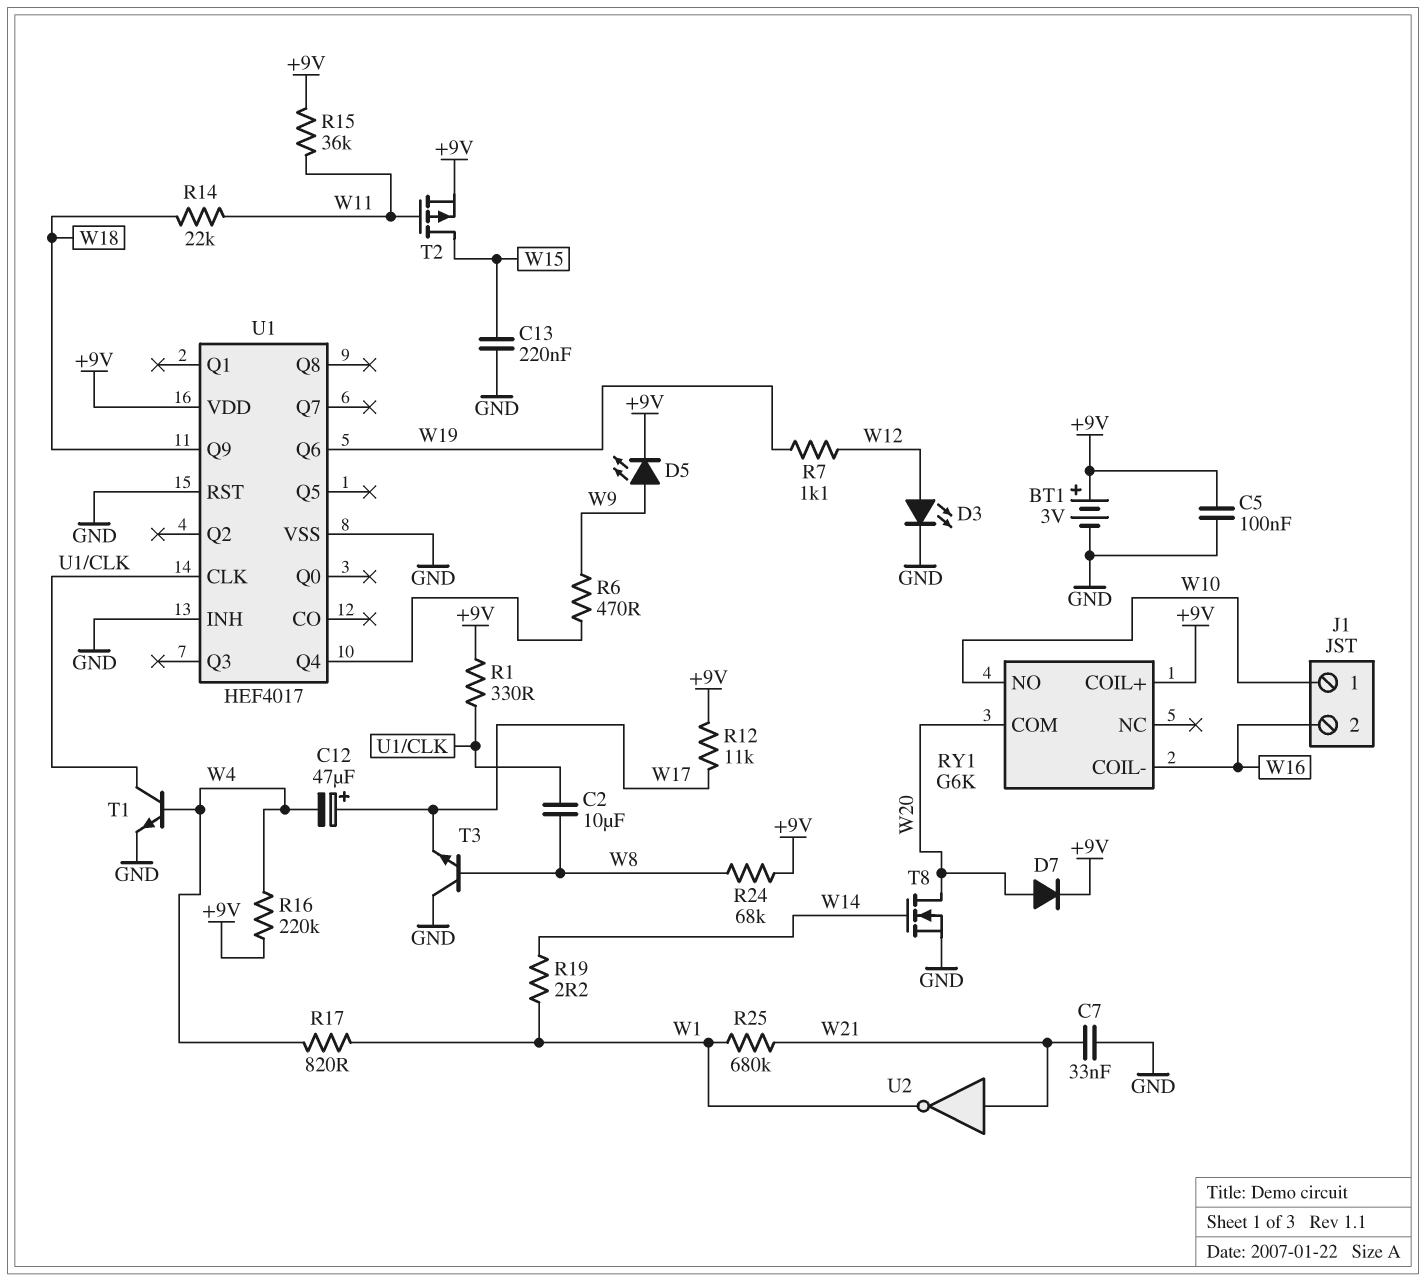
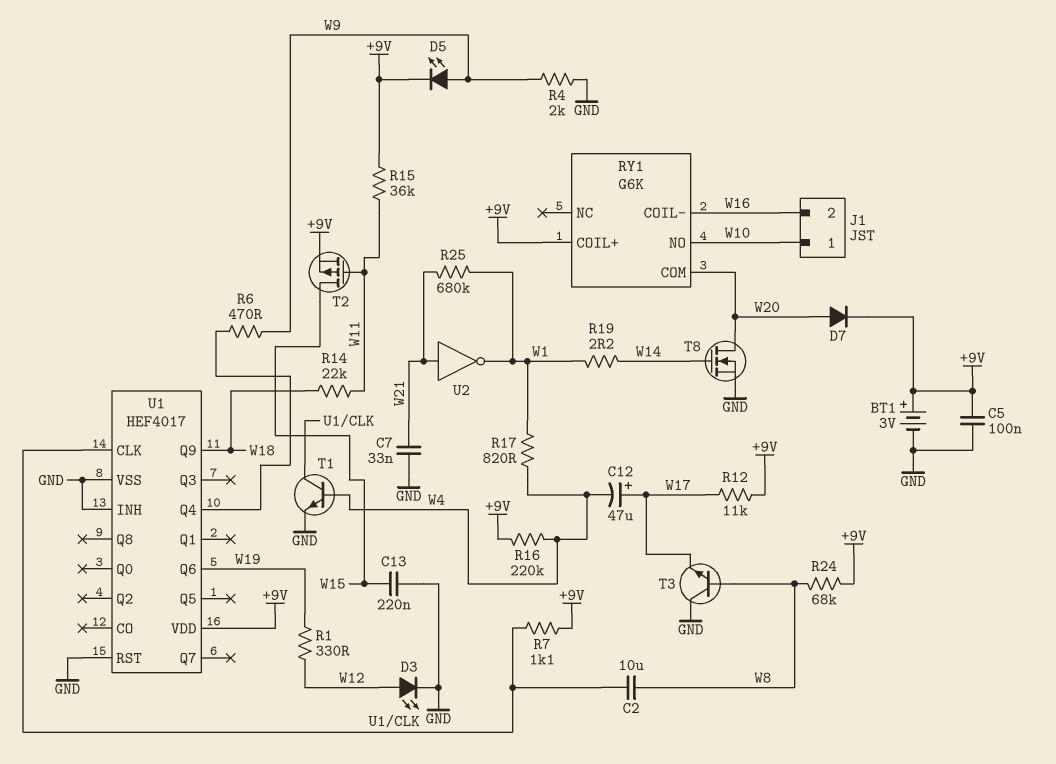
R1: 330 (+9V, U1/CLK) -> 330 (W12, W19)
R4: none -> 2k (GND, W9)
R7: 1.1k (W12, W19) -> 1.1k (+9V, U1/CLK)

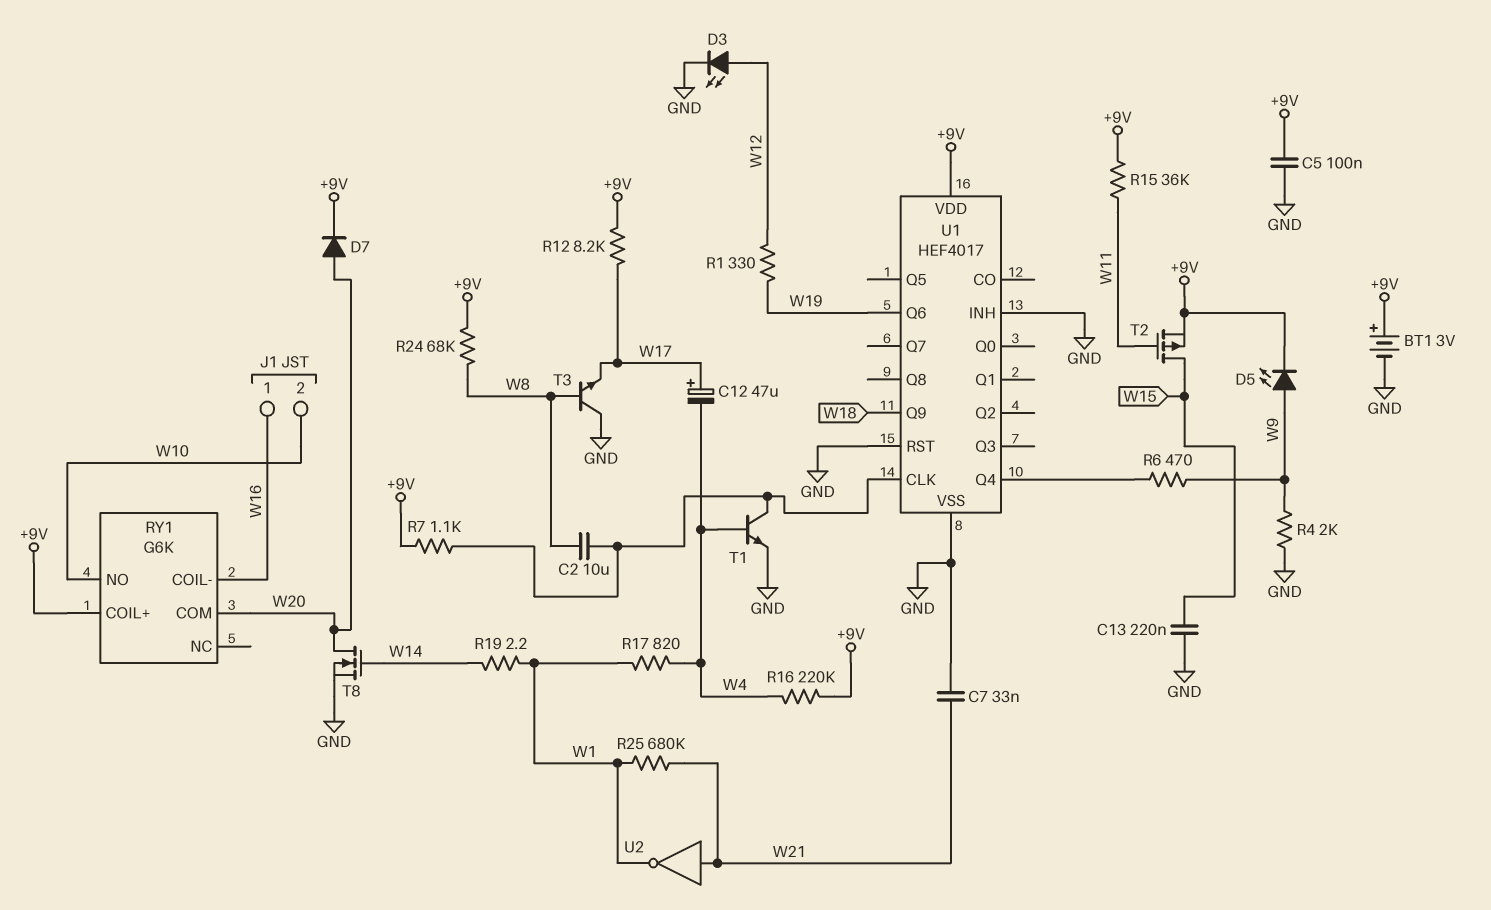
J1 pin 1: W10 -> W16
J1 pin 2: W16 -> W10
R12: 11k (+9V, W17) -> 8.2k (+9V, W17)
R14: 22k (W11, W18) -> none

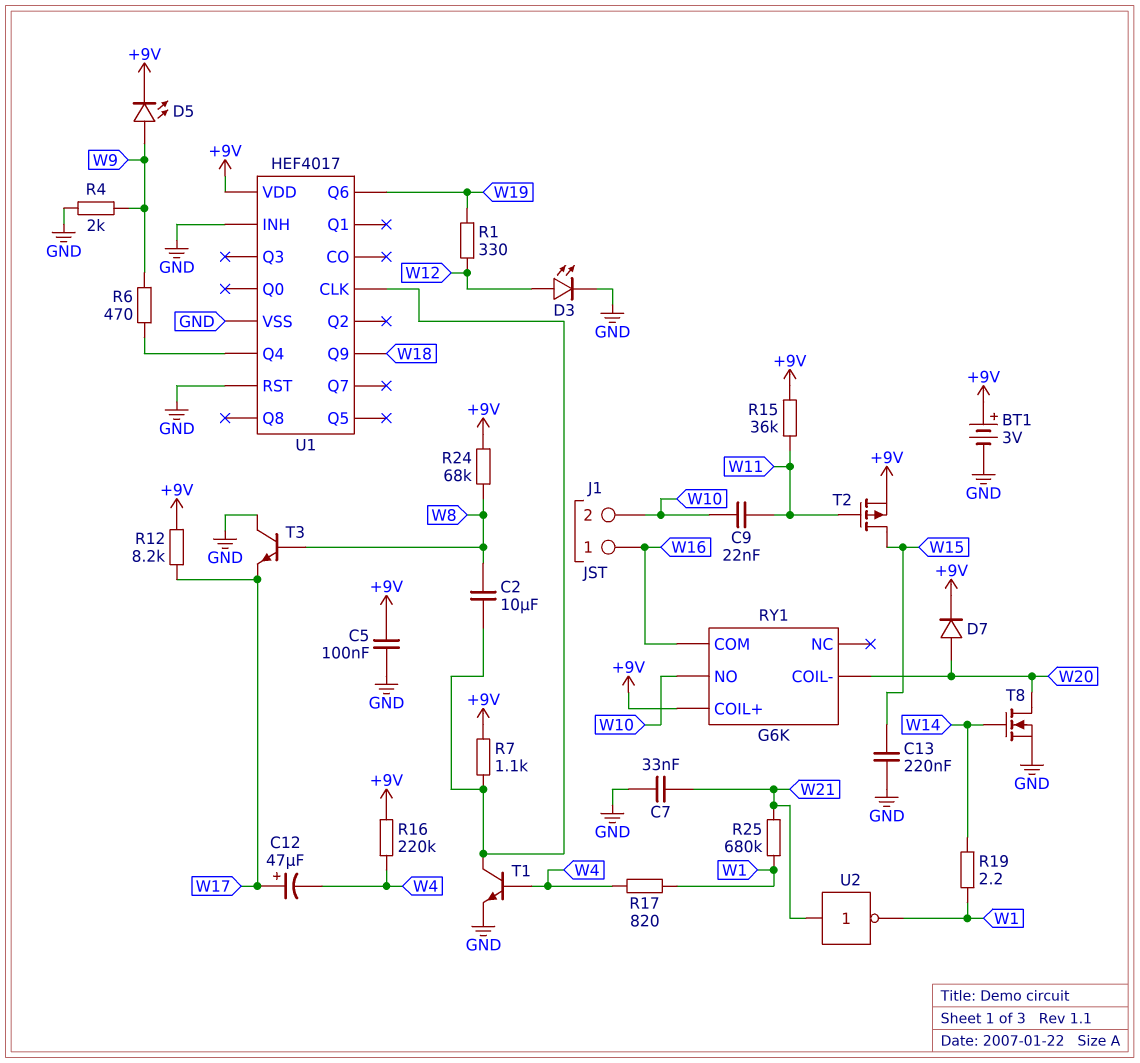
C9: none -> 22nF (W10, W11)
RY1 pin COIL-: W16 -> W20
RY1 pin COM: W20 -> W16

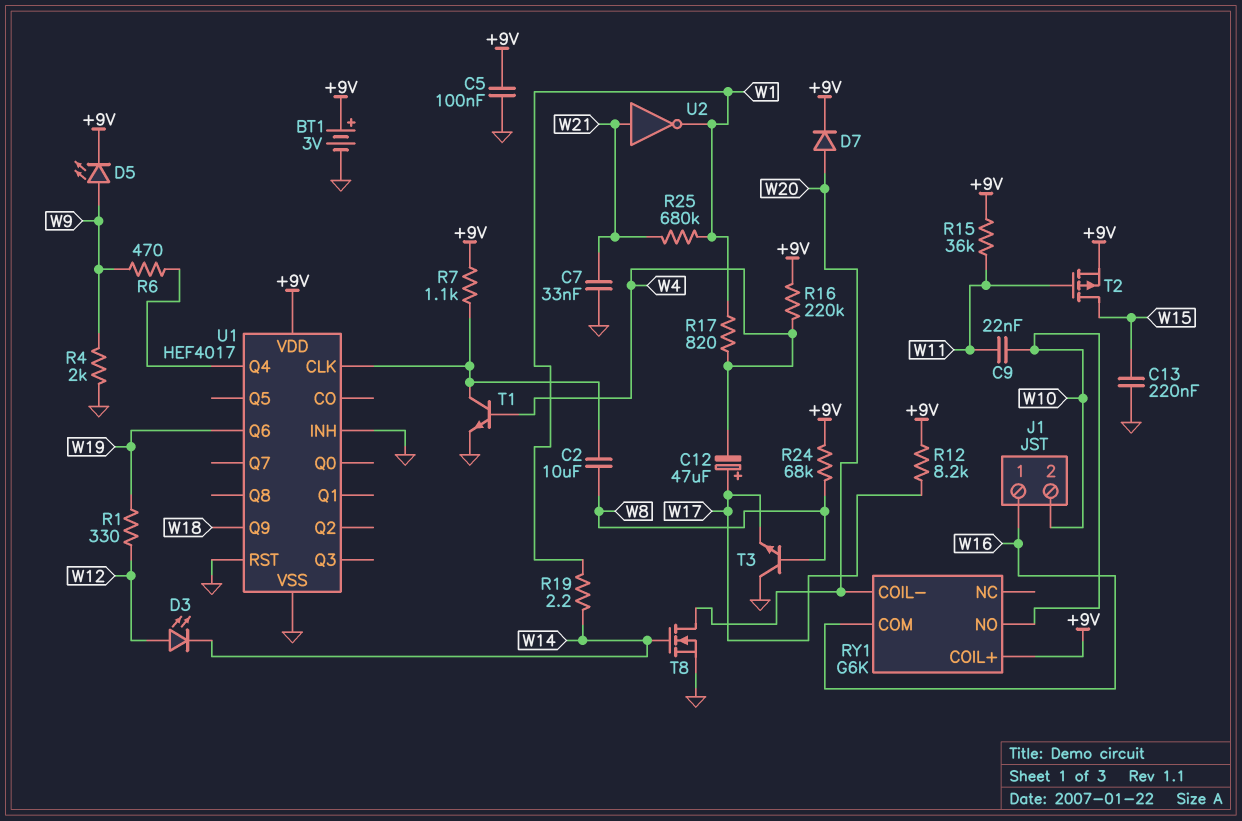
D3: LED (A W12, K GND) -> LED (A W12, K W14)

